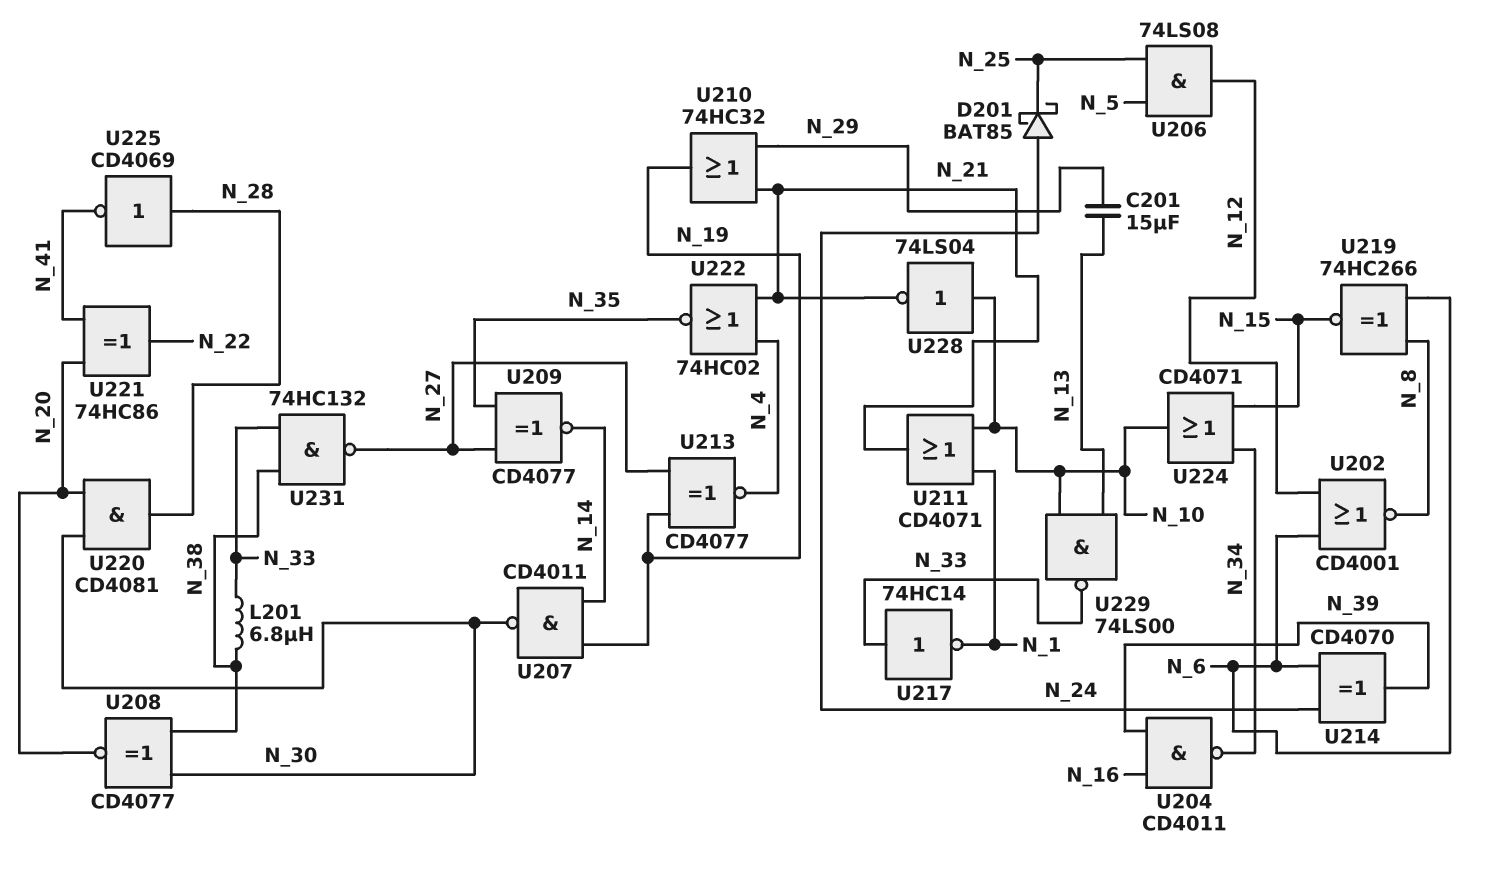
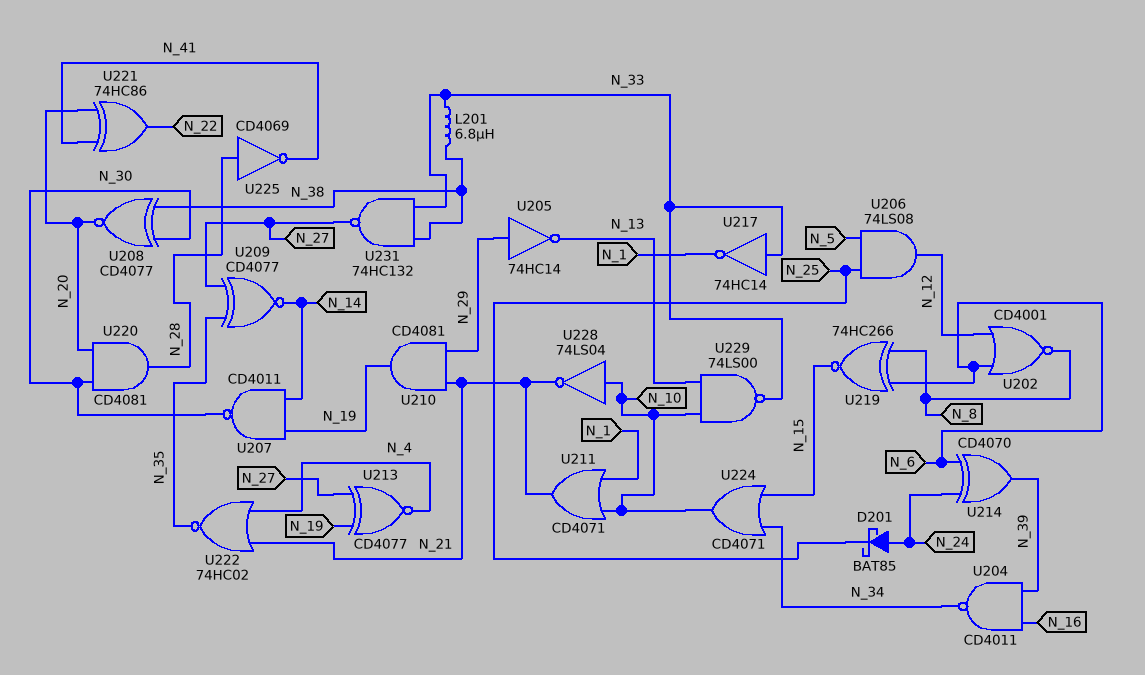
C201: 15uF (N_13, N_29) -> none
U205: none -> NOT 74HC14 (in N_29, out N_13)
U210: OR 74HC32 (in N_21, in N_29, out N_19) -> AND CD4081 (in N_21, in N_29, out N_19)

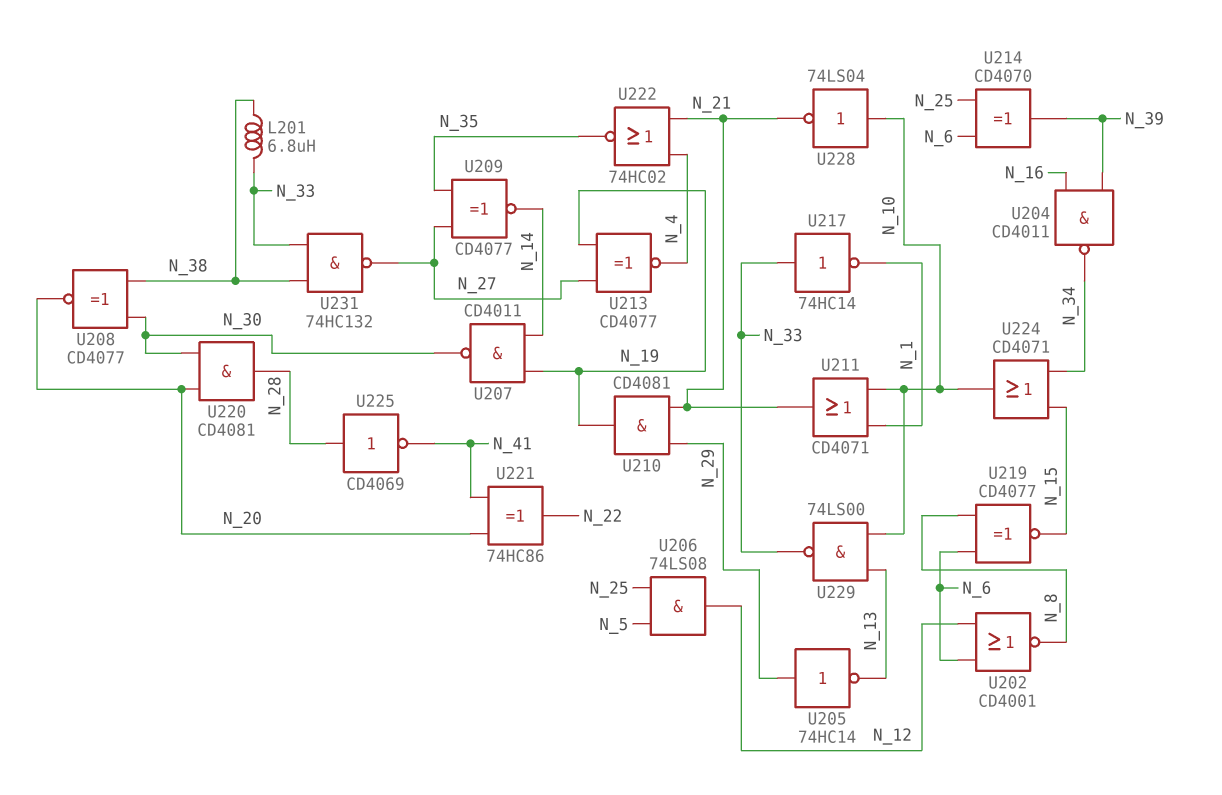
D201: schottky BAT85 (A N_24, K N_25) -> none
U214: XOR CD4070 (in N_6, in N_24, out N_39) -> XOR CD4070 (in N_6, in N_25, out N_39)
U219: XNOR 74HC266 (in N_6, in N_8, out N_15) -> XNOR CD4077 (in N_6, in N_8, out N_15)

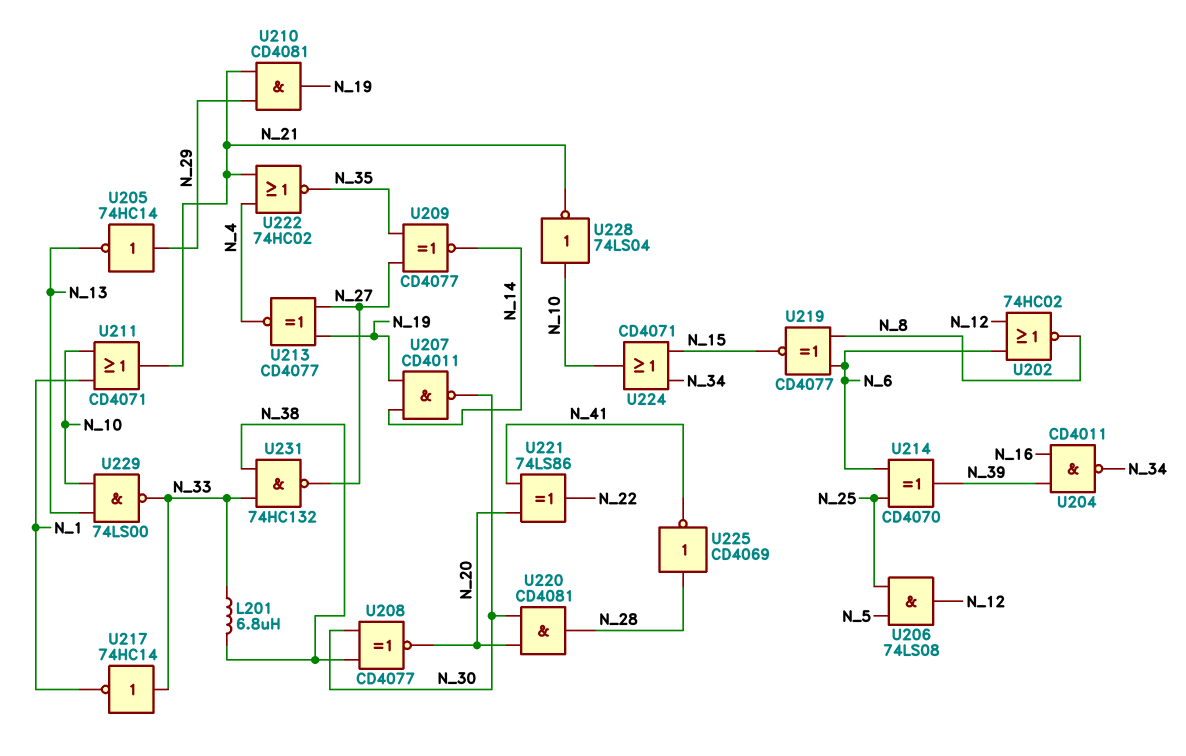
U202: NOR CD4001 (in N_6, in N_12, out N_8) -> NOR 74HC02 (in N_6, in N_12, out N_8)
U221: XOR 74HC86 (in N_20, in N_41, out N_22) -> XOR 74LS86 (in N_20, in N_41, out N_22)

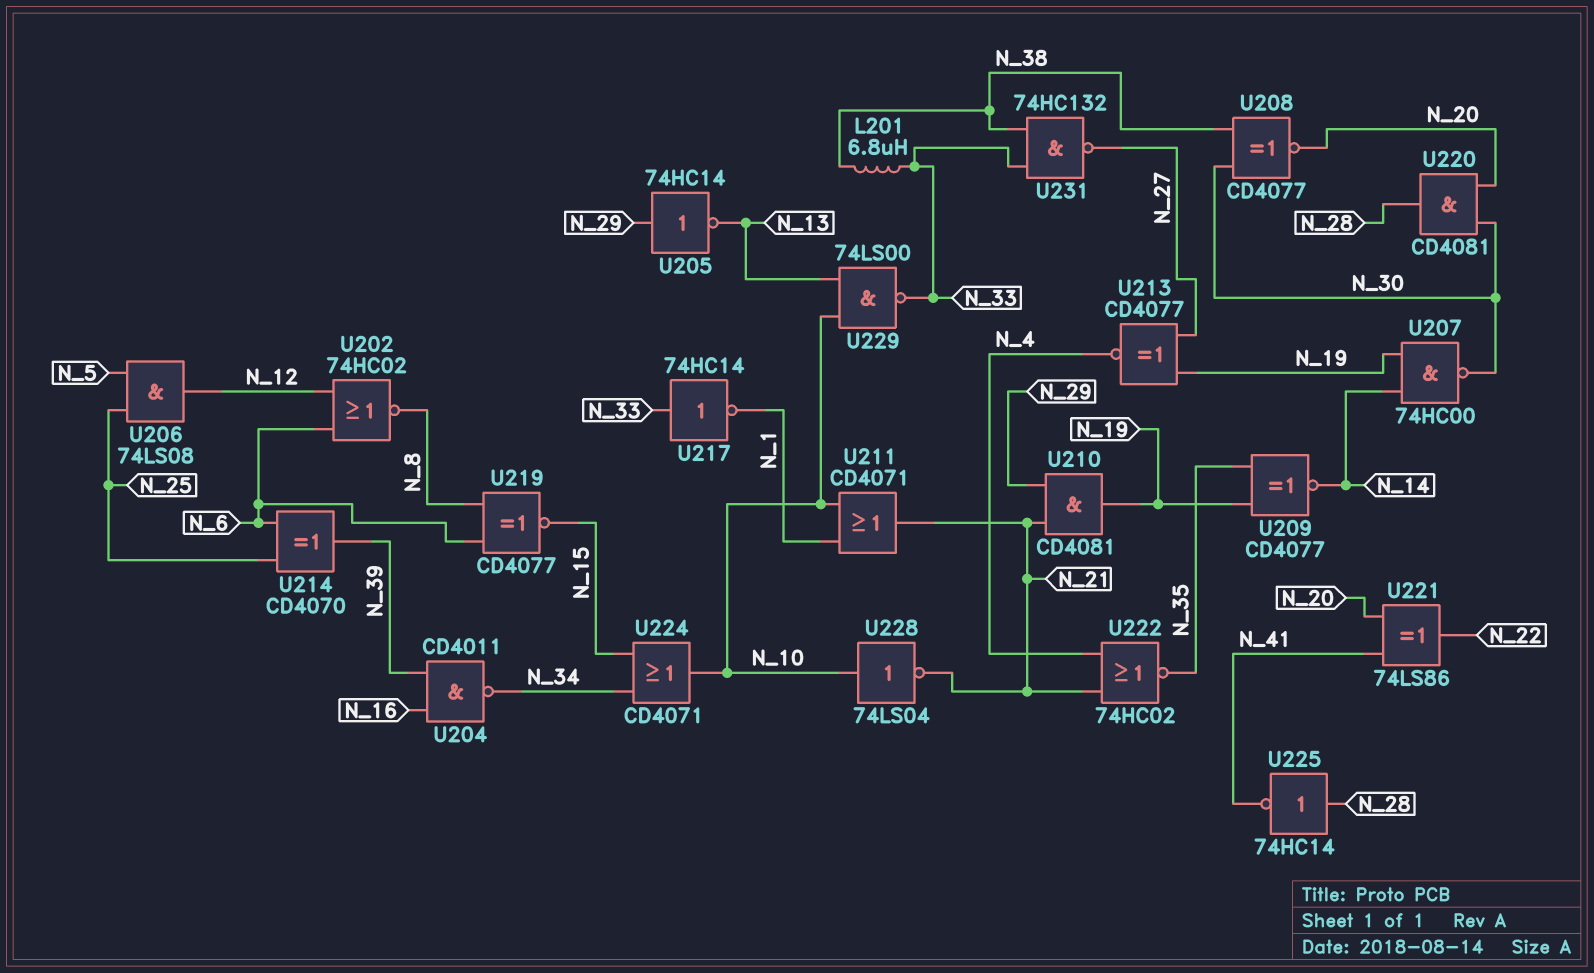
U207: NAND CD4011 (in N_14, in N_19, out N_30) -> NAND 74HC00 (in N_14, in N_19, out N_30)
U209: XNOR CD4077 (in N_27, in N_35, out N_14) -> XNOR CD4077 (in N_19, in N_35, out N_14)
U225: NOT CD4069 (in N_28, out N_41) -> NOT 74HC14 (in N_28, out N_41)

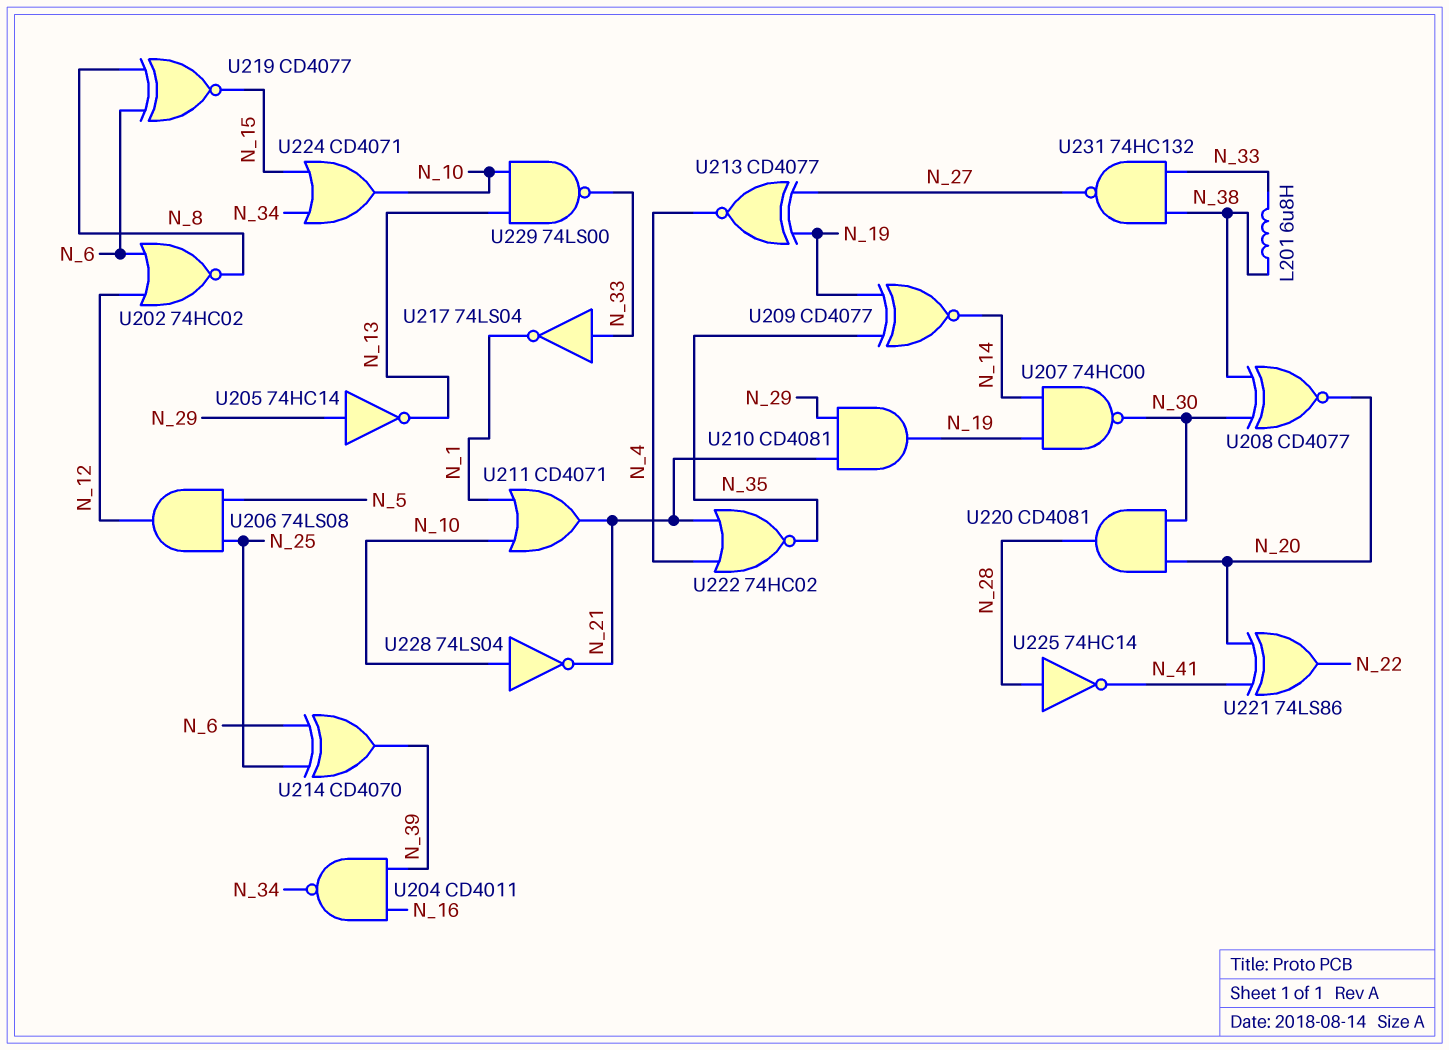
U217: NOT 74HC14 (in N_33, out N_1) -> NOT 74LS04 (in N_33, out N_1)

